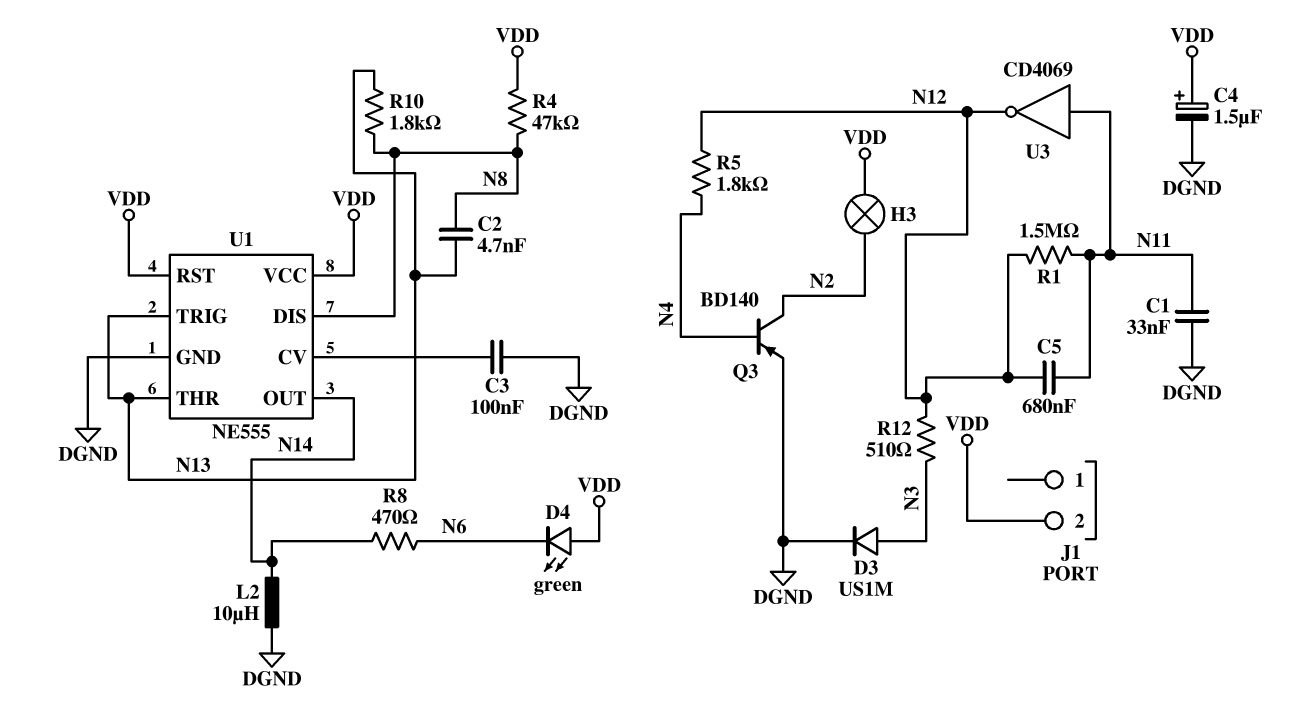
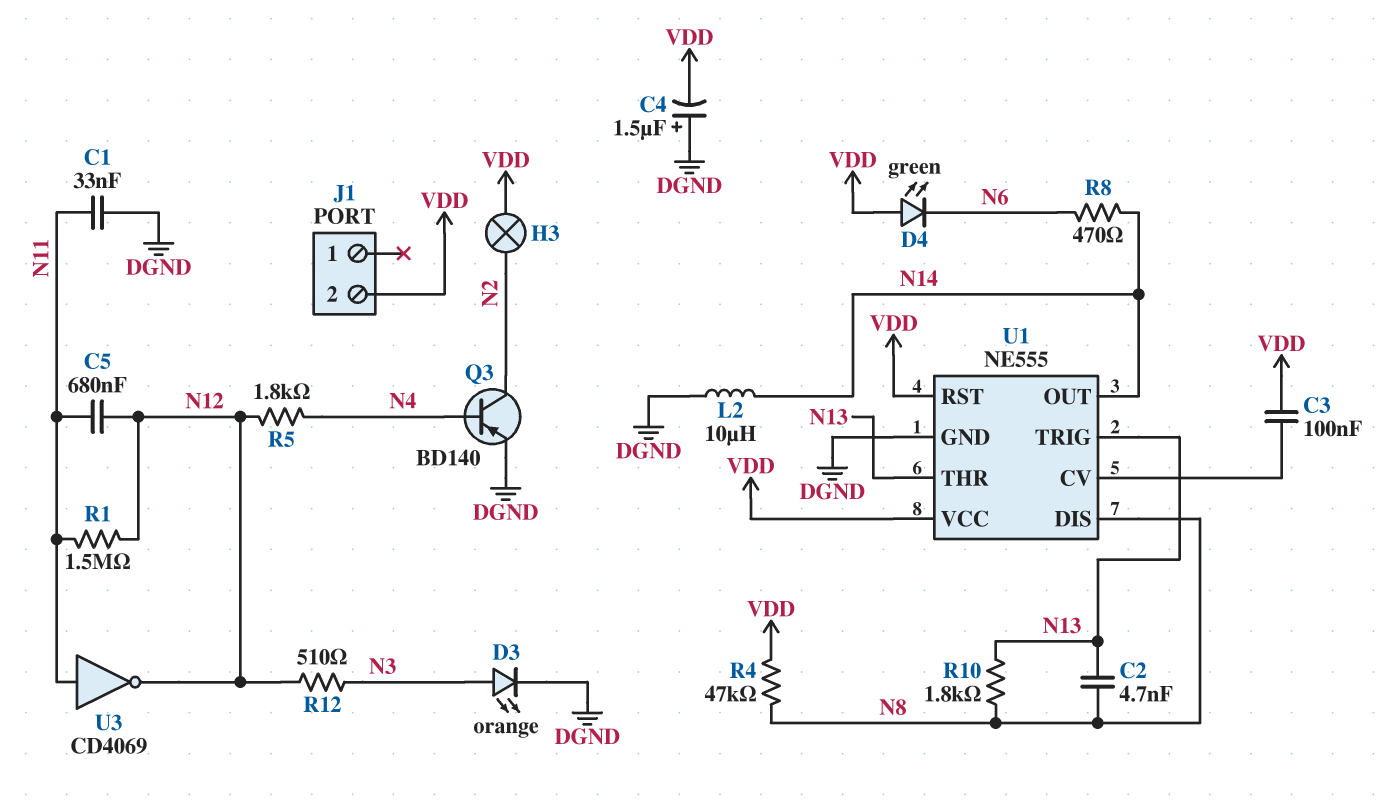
C3: 100nF (DGND, U1/CV) -> 100nF (U1/CV, VDD)
C4: 1.5uF (plus VDD, minus DGND) -> 1.5uF (plus DGND, minus VDD)
D3: diode US1M (A N3, K DGND) -> LED orange (A N3, K DGND)

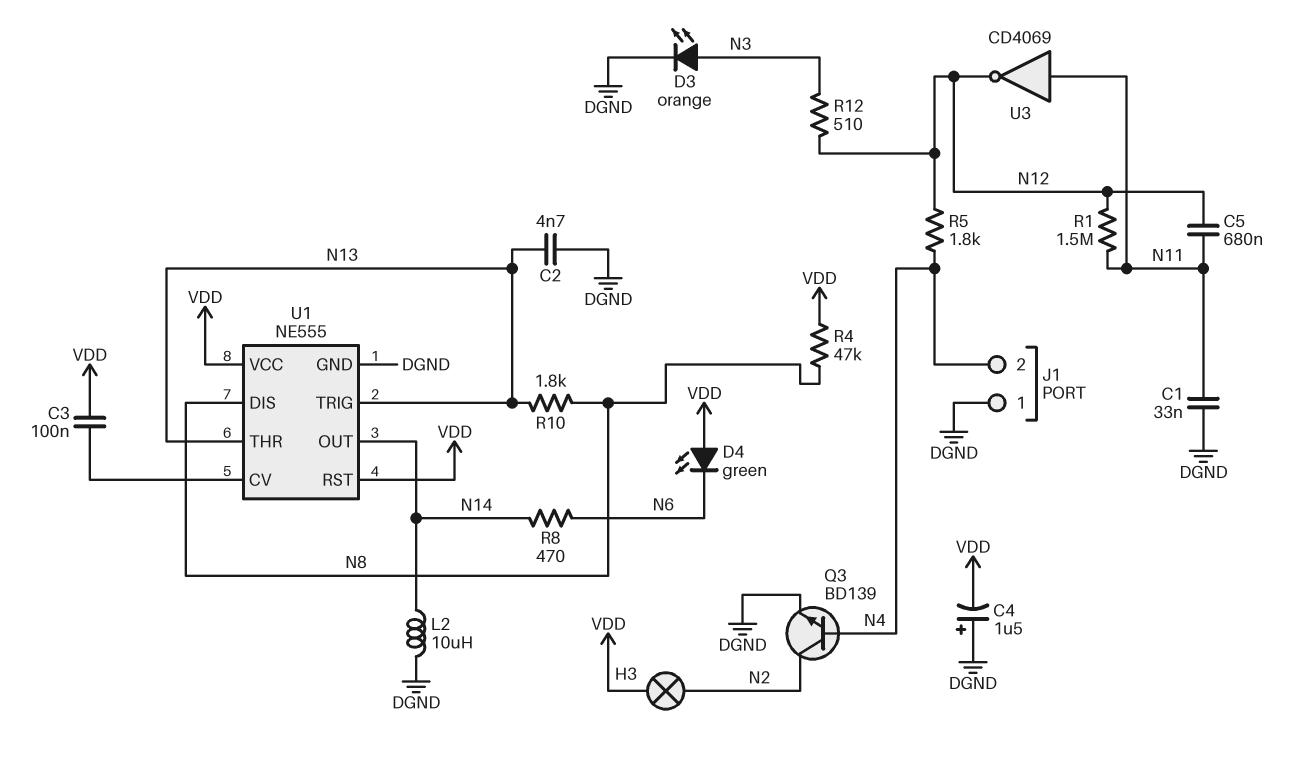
C2: 4.7nF (N8, N13) -> 4.7nF (DGND, N13)
J1 pin 1: none -> DGND
J1 pin 2: VDD -> N4
Q3: PNP BD140 (B N4, C N2, E DGND) -> NPN BD139 (B N4, C N2, E DGND)

